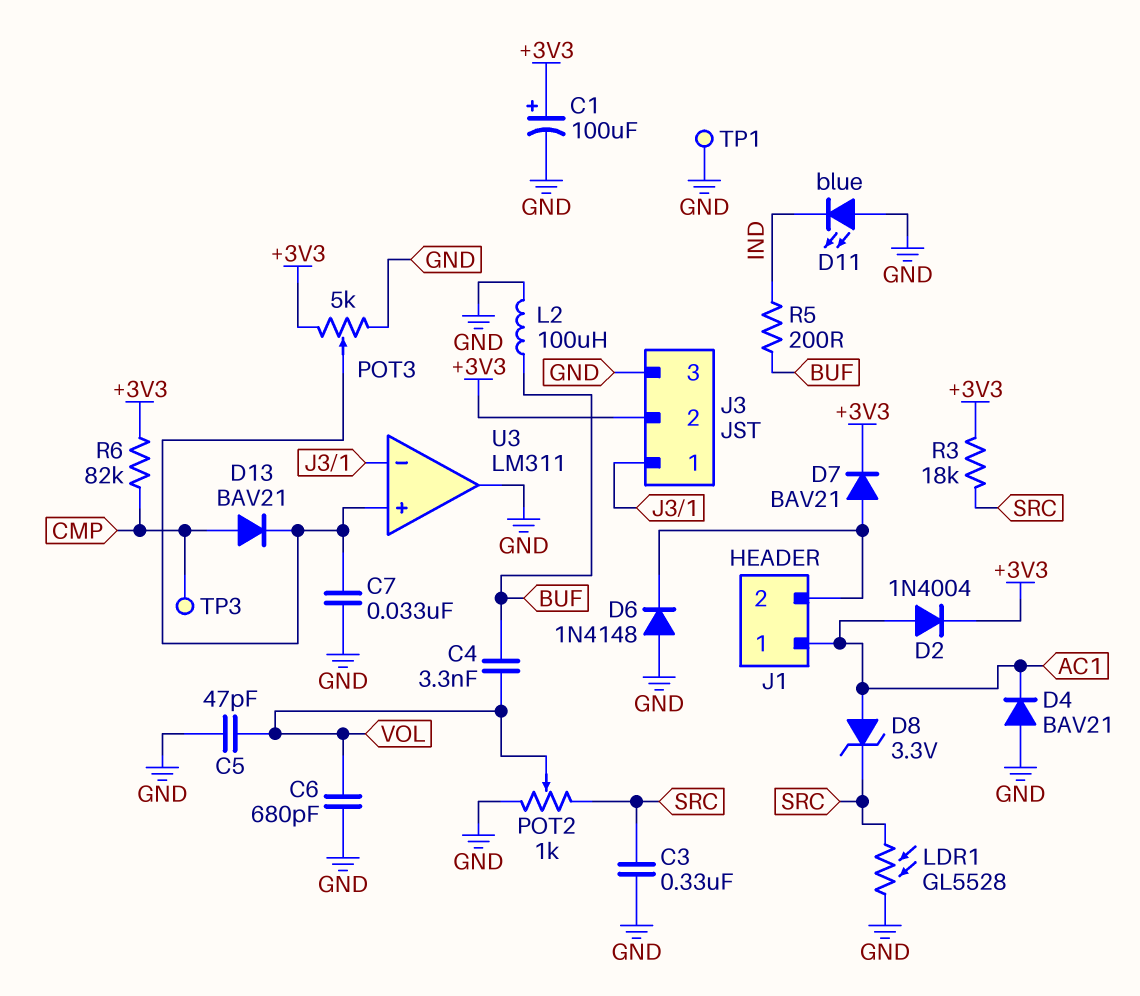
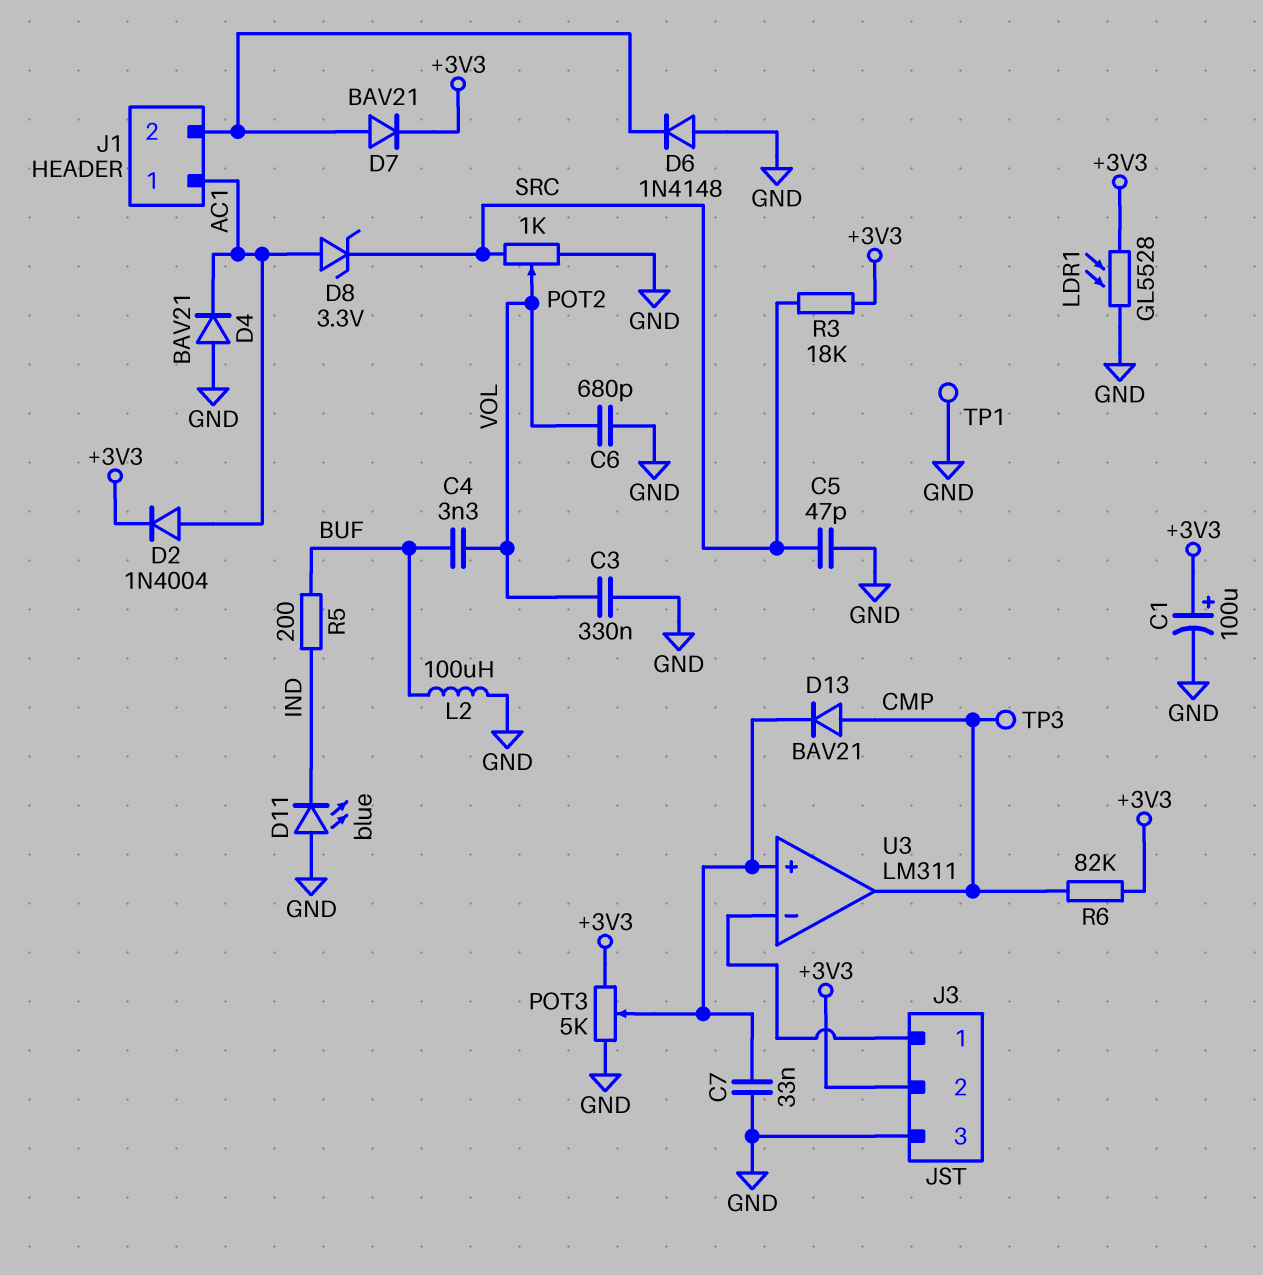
C3: 330nF (GND, SRC) -> 330nF (GND, VOL)
C5: 47pF (GND, VOL) -> 47pF (GND, SRC)
LDR1: GL5528 (GND, SRC) -> GL5528 (+3V3, GND)
U3 pin out: GND -> CMP

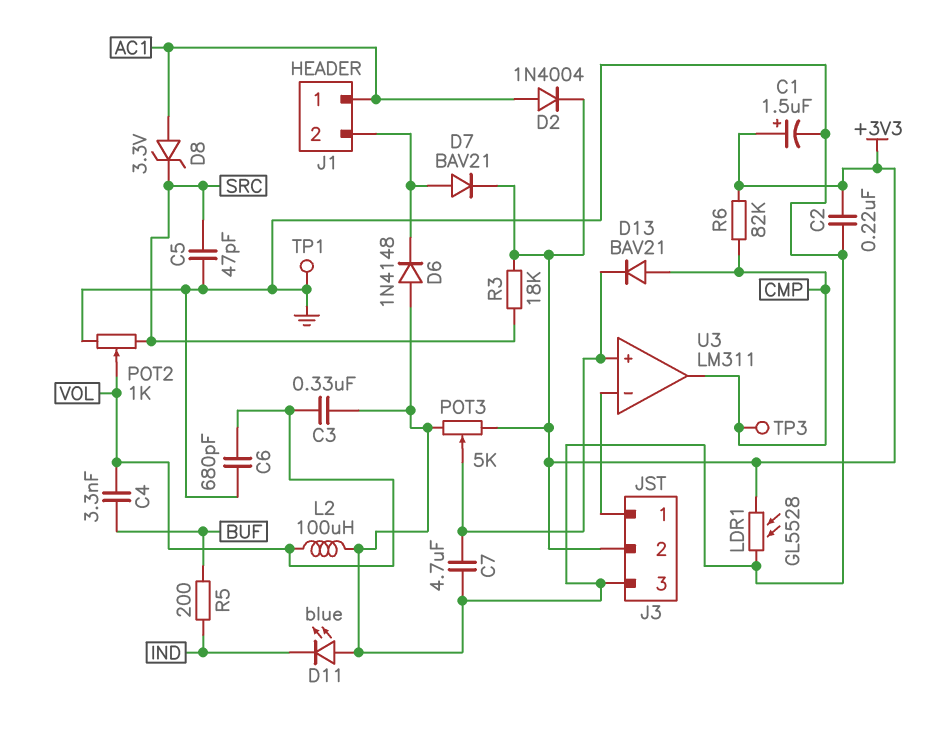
C1: 100uF (plus +3V3, minus GND) -> 1.5uF (plus +3V3, minus GND)
C2: none -> 220nF (+3V3, GND)
C7: 33nF (GND, U3/in+) -> 4.7uF (GND, U3/in+)
D4: diode BAV21 (A GND, K AC1) -> none
L2: 100uH (BUF, GND) -> 100uH (GND, VOL)

